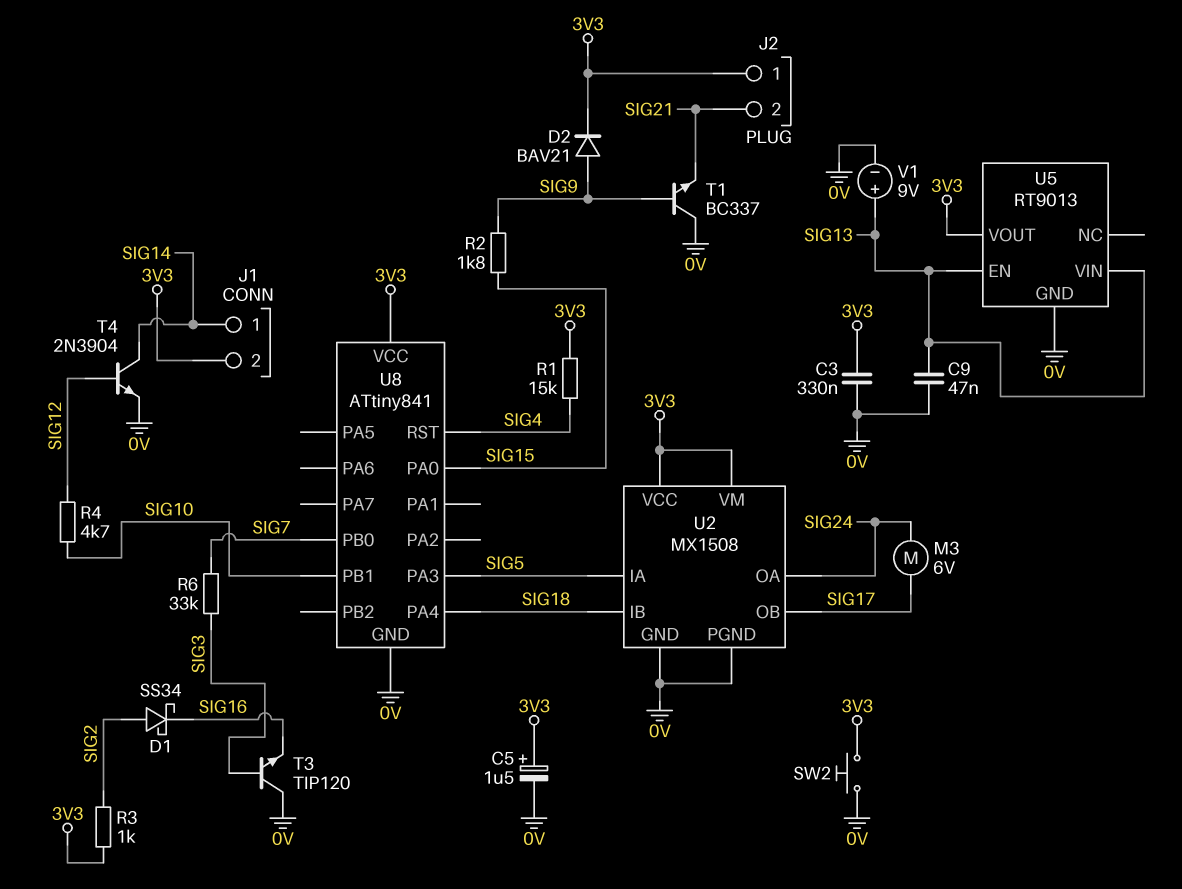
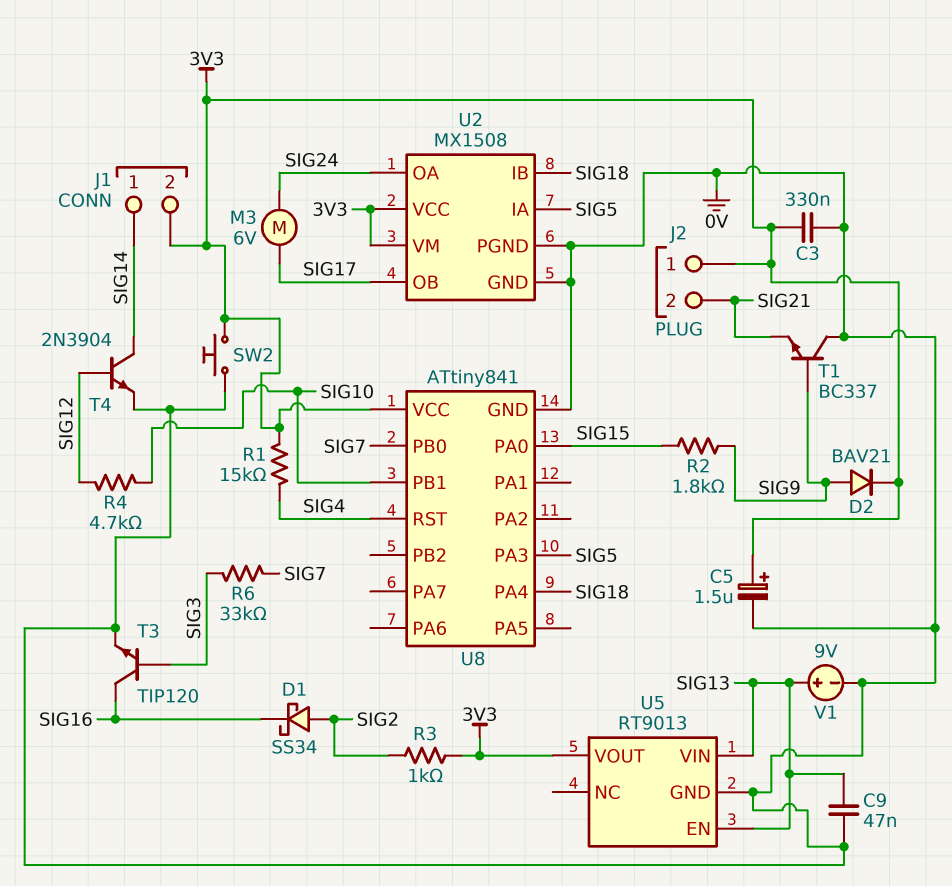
T3: NPN TIP120 (B SIG3, C 0V, E SIG16) -> NPN TIP120 (B SIG3, C SIG16, E 0V)

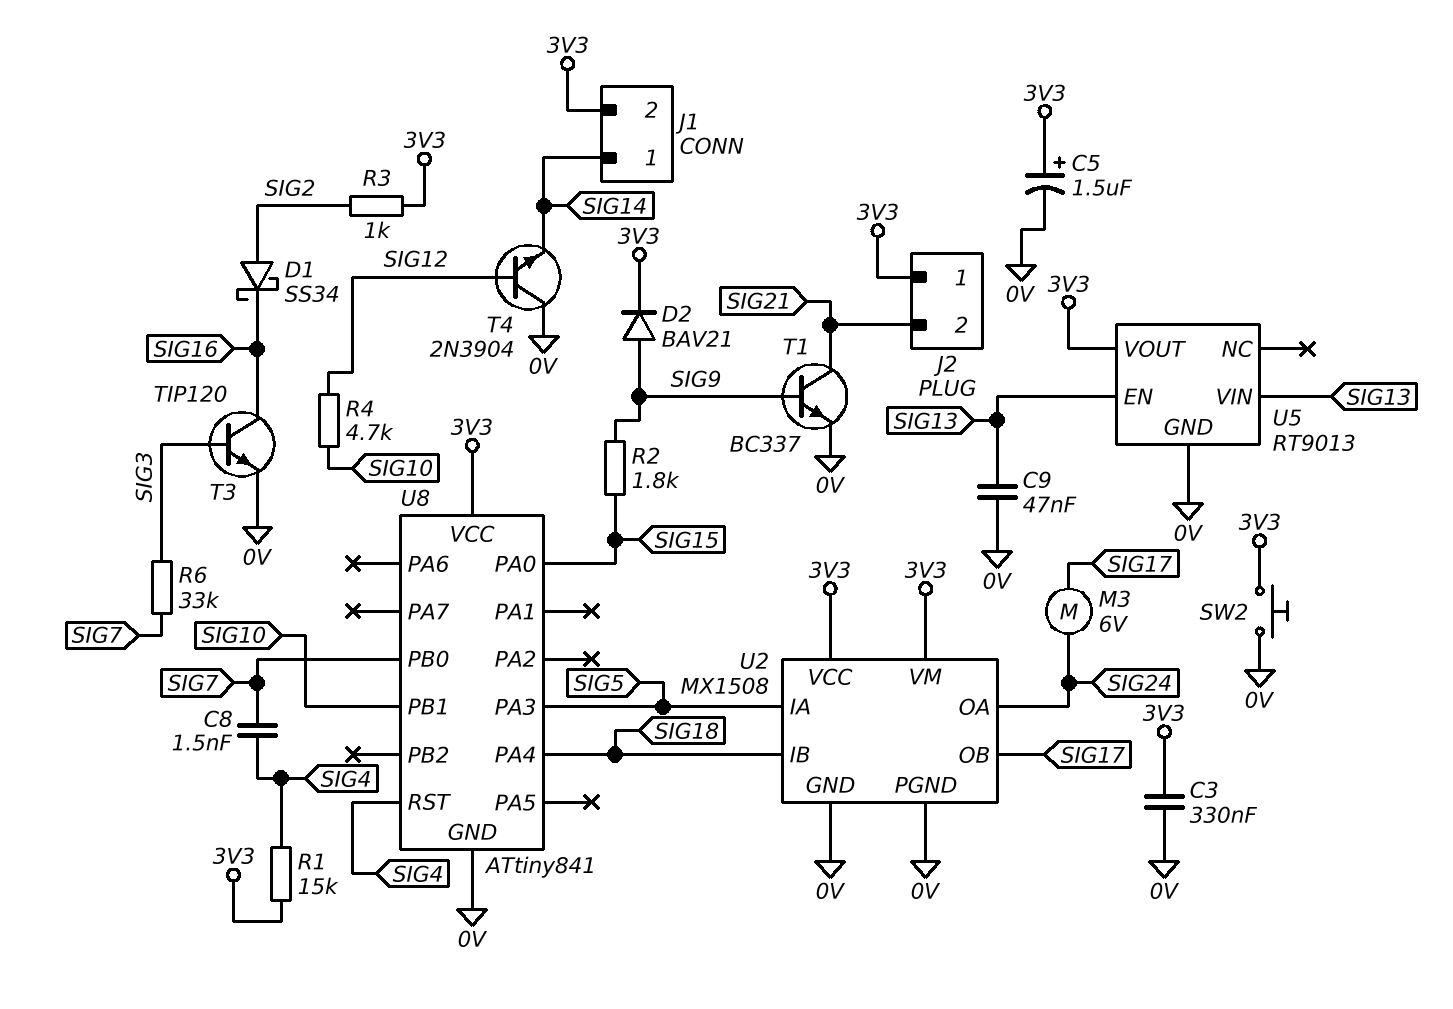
C8: none -> 1.5nF (SIG4, SIG7)
T1: NPN BC337 (B SIG9, C 0V, E SIG21) -> NPN BC337 (B SIG9, C SIG21, E 0V)
T4: NPN 2N3904 (B SIG12, C SIG14, E 0V) -> NPN 2N3904 (B SIG12, C 0V, E SIG14)
V1: 9V (plus SIG13, minus 0V) -> none

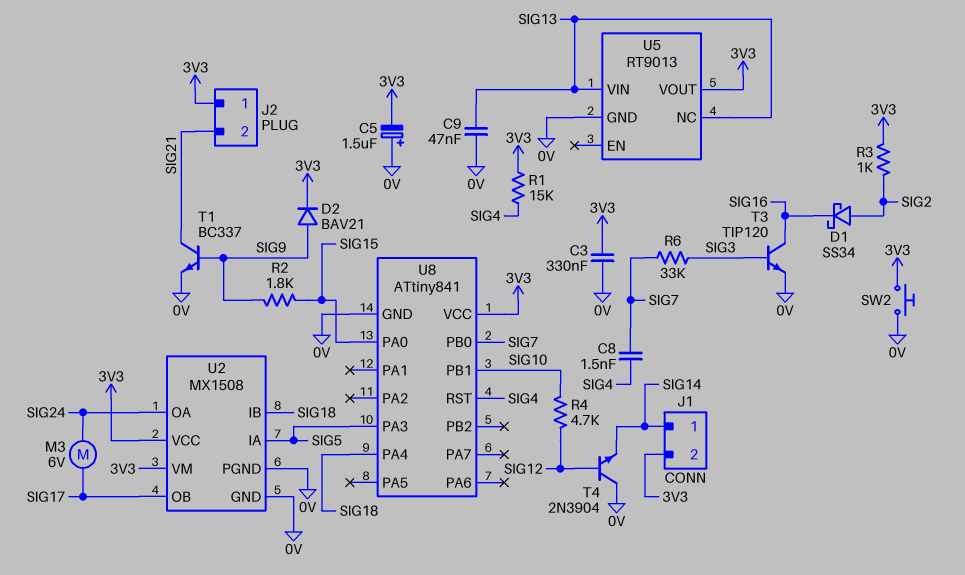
C5: 1.5uF (plus 3V3, minus 0V) -> 1.5uF (plus 0V, minus 3V3)
U5 pin EN: SIG13 -> none
U5 pin NC: none -> SIG13

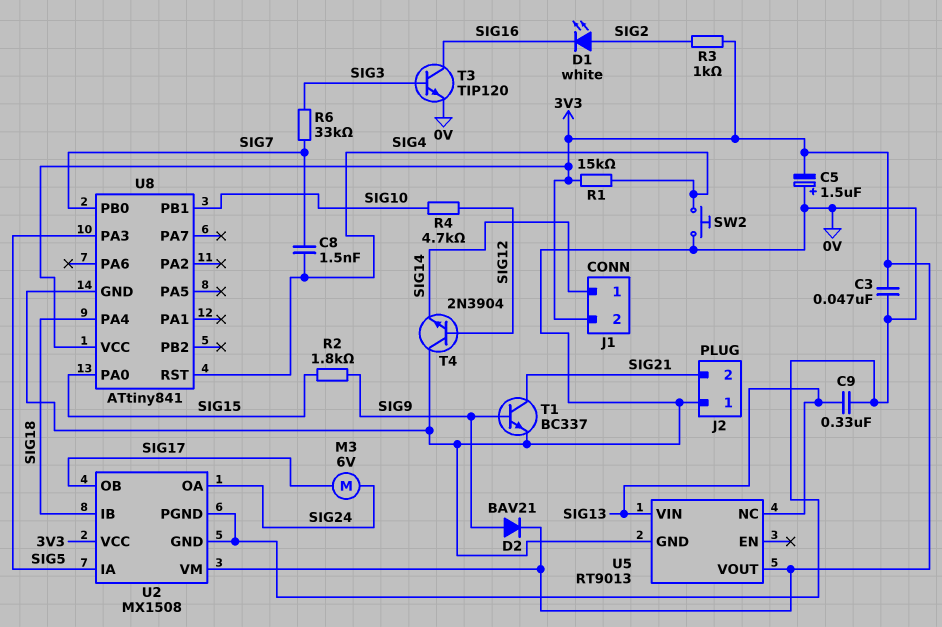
C3: 330nF (0V, 3V3) -> 47nF (0V, 3V3)
C9: 47nF (0V, SIG13) -> 330nF (0V, SIG13)
D1: schottky SS34 (A SIG2, K SIG16) -> LED white (A SIG2, K SIG16)
J2 pin 1: 3V3 -> 0V
SW2: button (0V, 3V3) -> button (0V, SIG4)

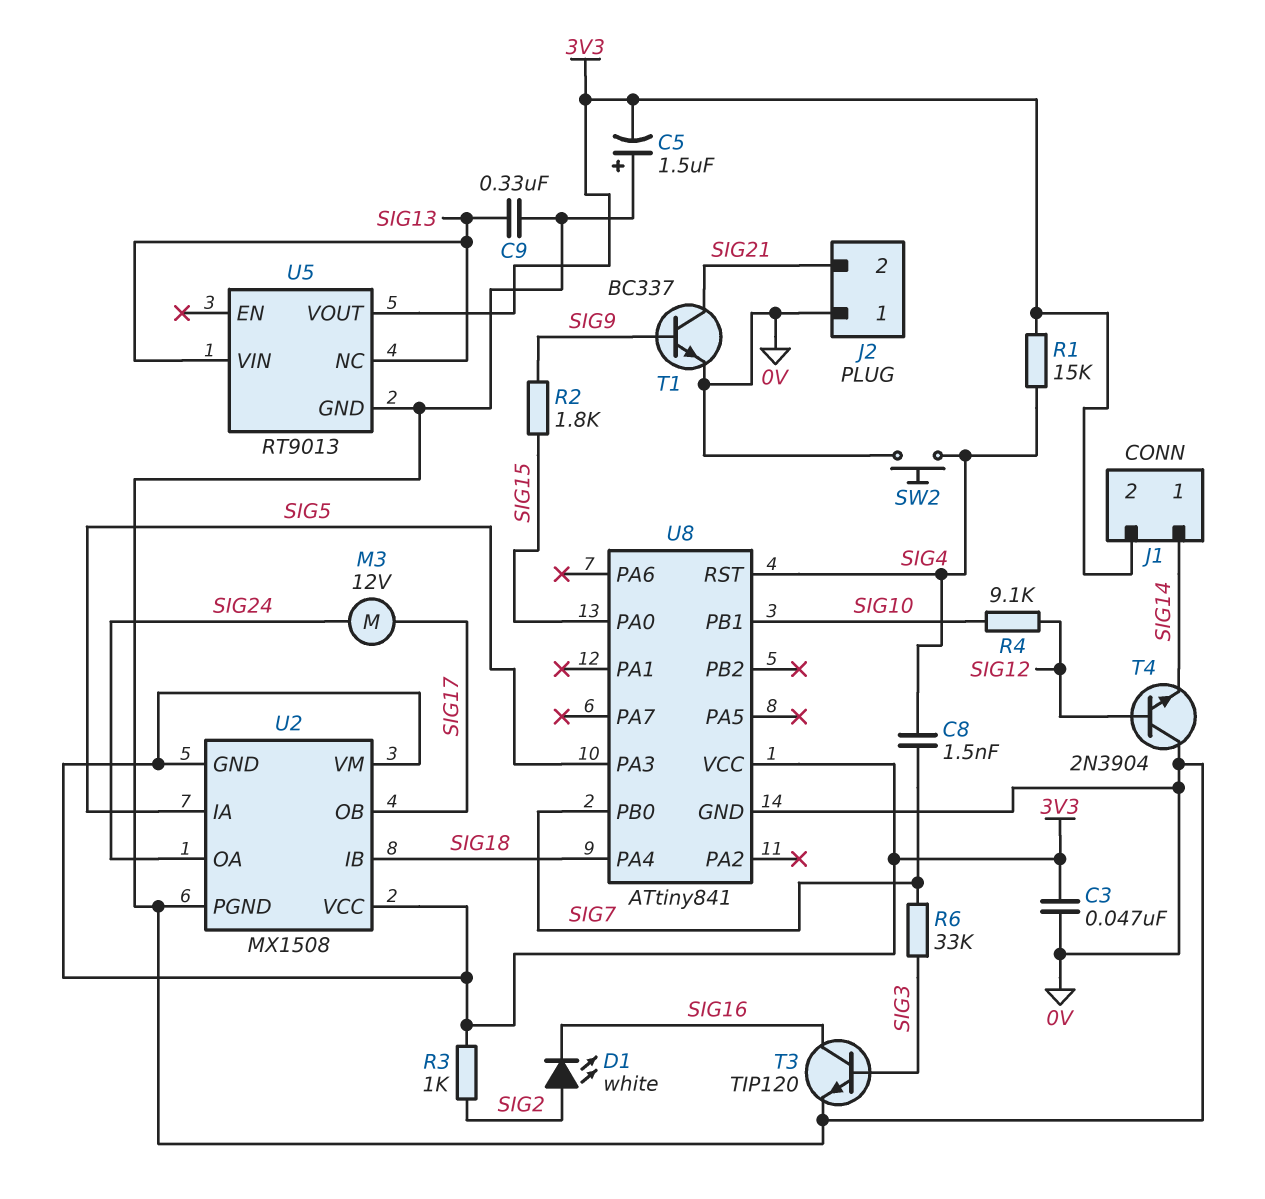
D2: diode BAV21 (A SIG9, K 3V3) -> none
M3: motor 6V (SIG17, SIG24) -> motor 12V (SIG17, SIG24)
R4: 4.7k (SIG10, SIG12) -> 9.1k (SIG10, SIG12)
U2 pin GND: 0V -> 3V3

